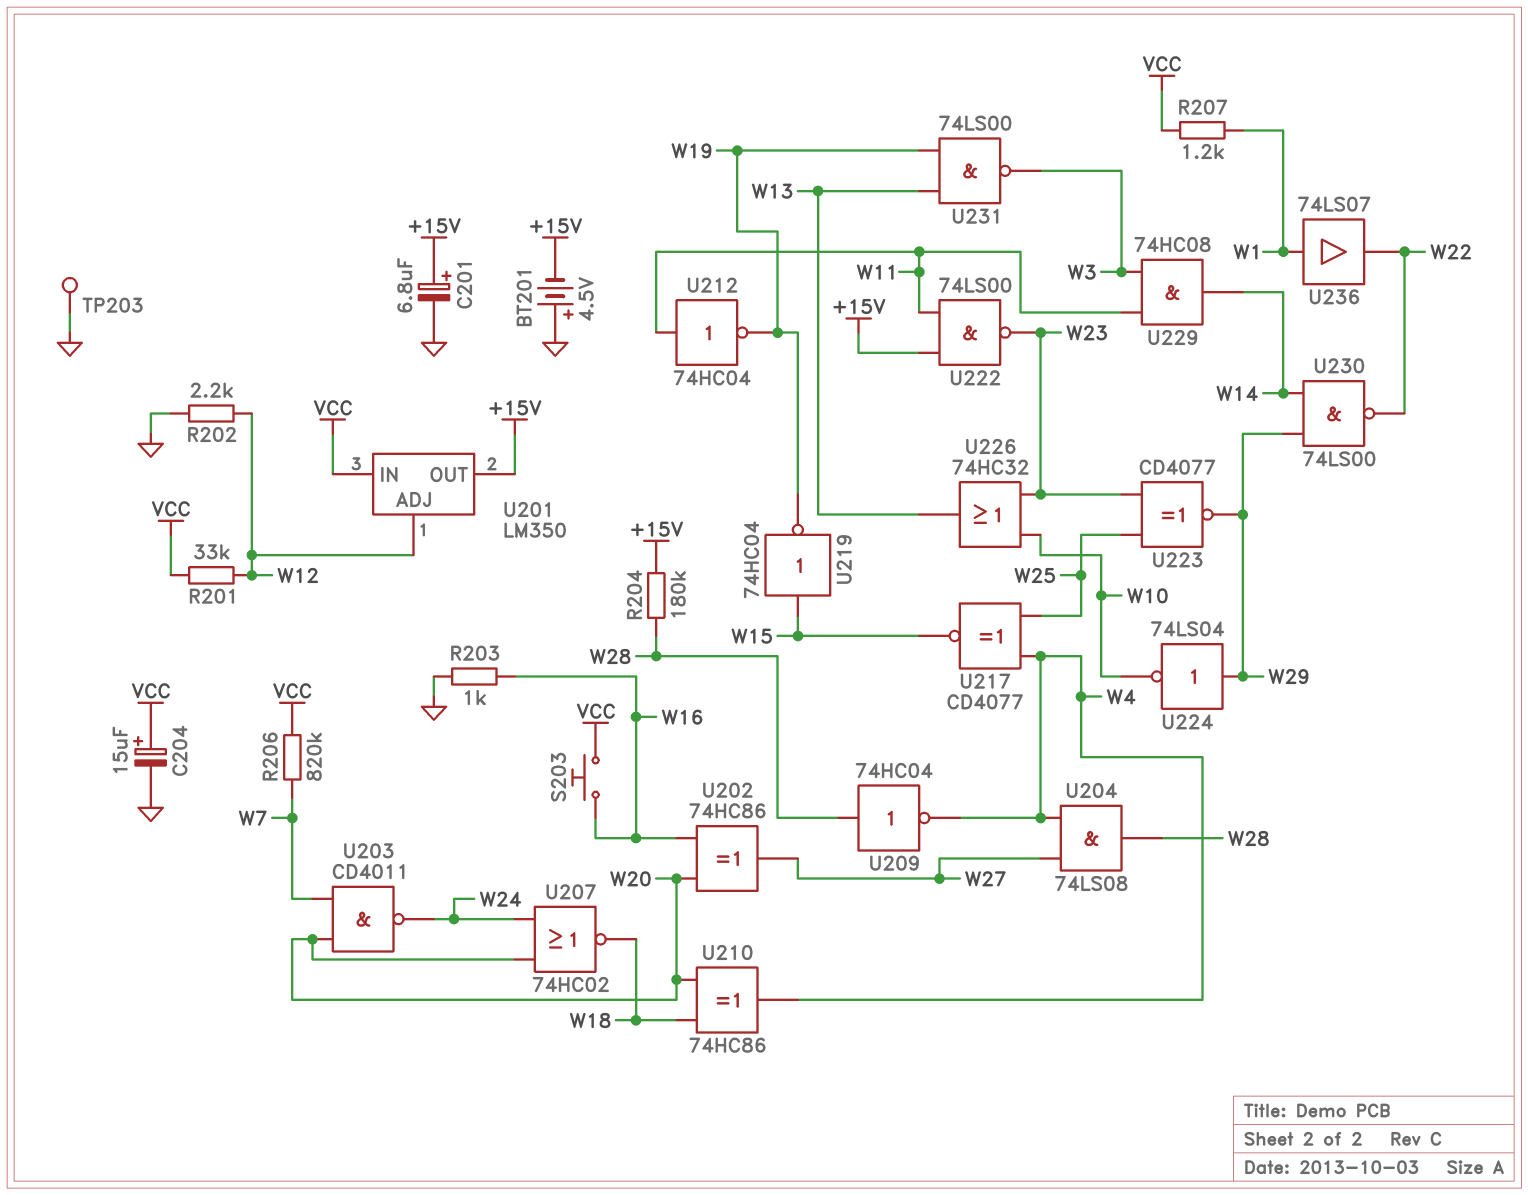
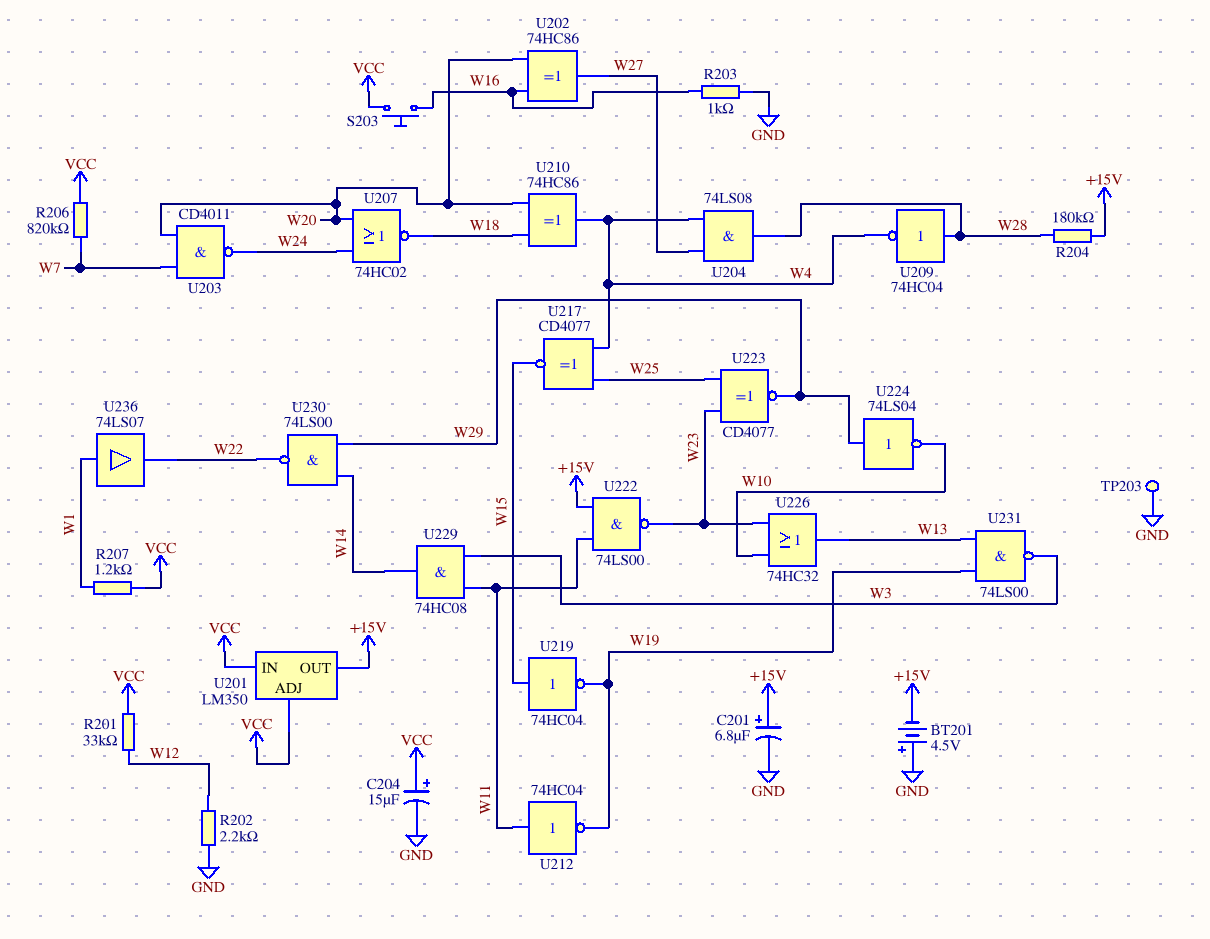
U201 pin ADJ: W12 -> VCC

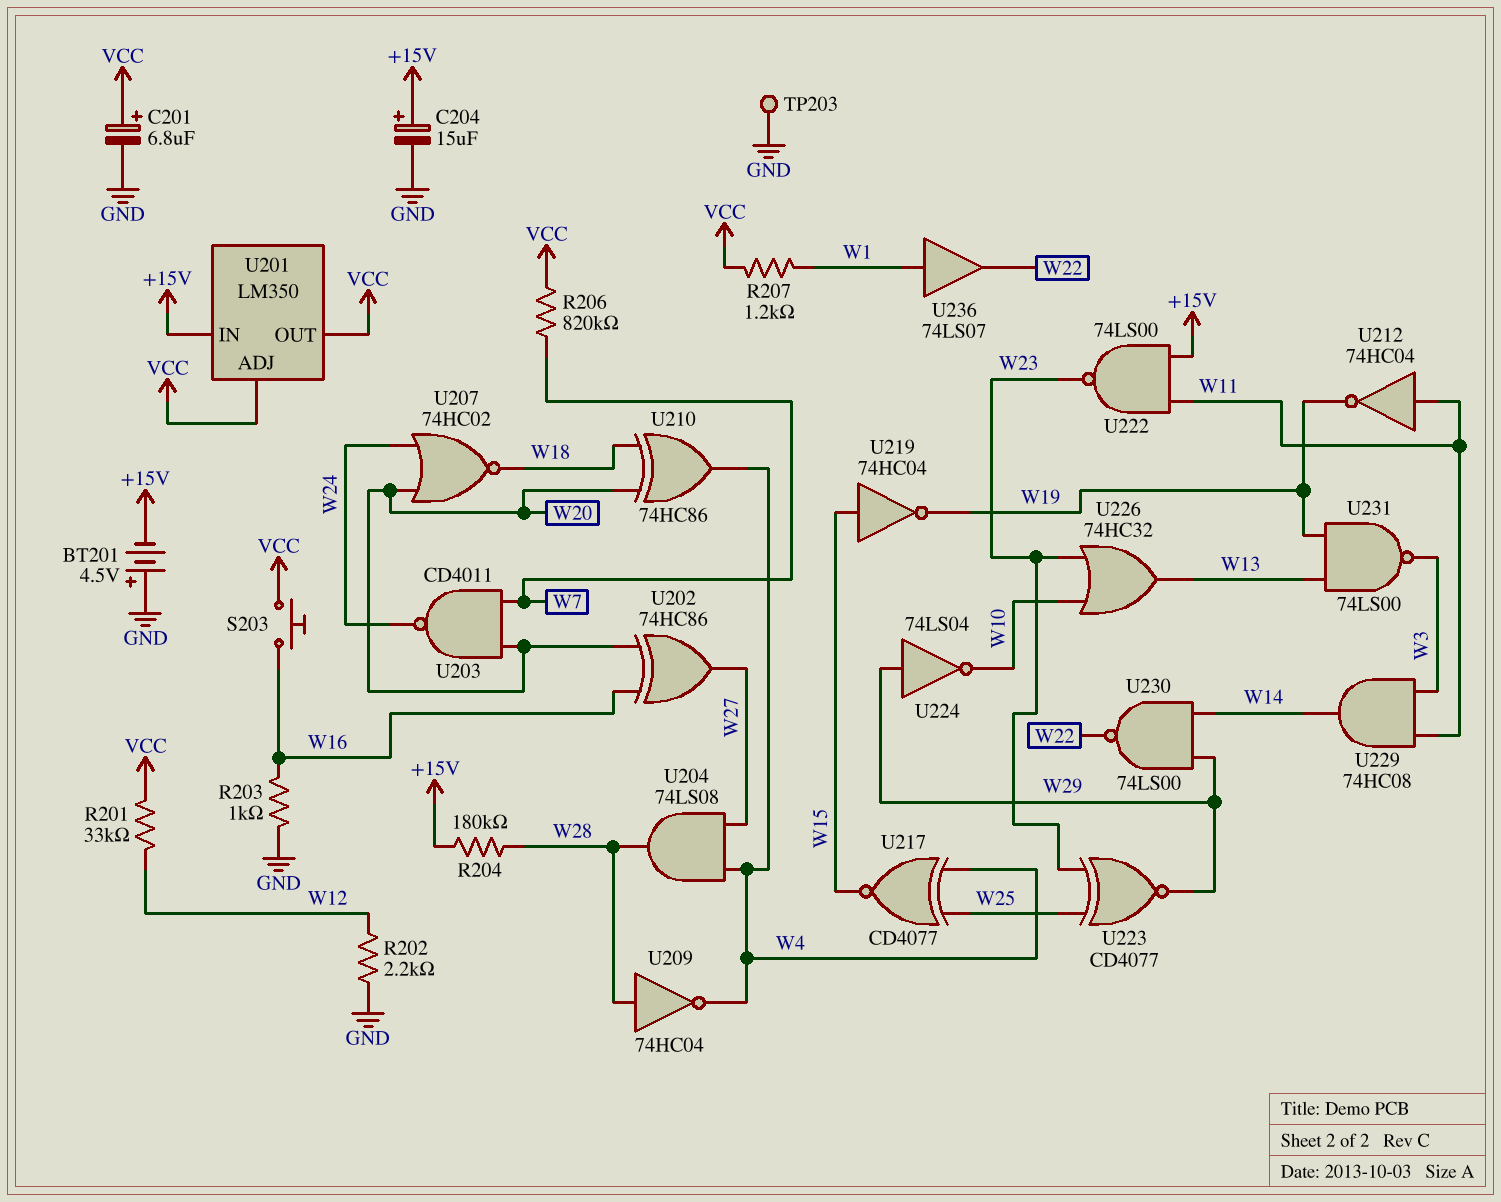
C201: 6.8uF (plus +15V, minus GND) -> 6.8uF (plus VCC, minus GND)
C204: 15uF (plus VCC, minus GND) -> 15uF (plus +15V, minus GND)
U201 pin IN: VCC -> +15V
U201 pin OUT: +15V -> VCC

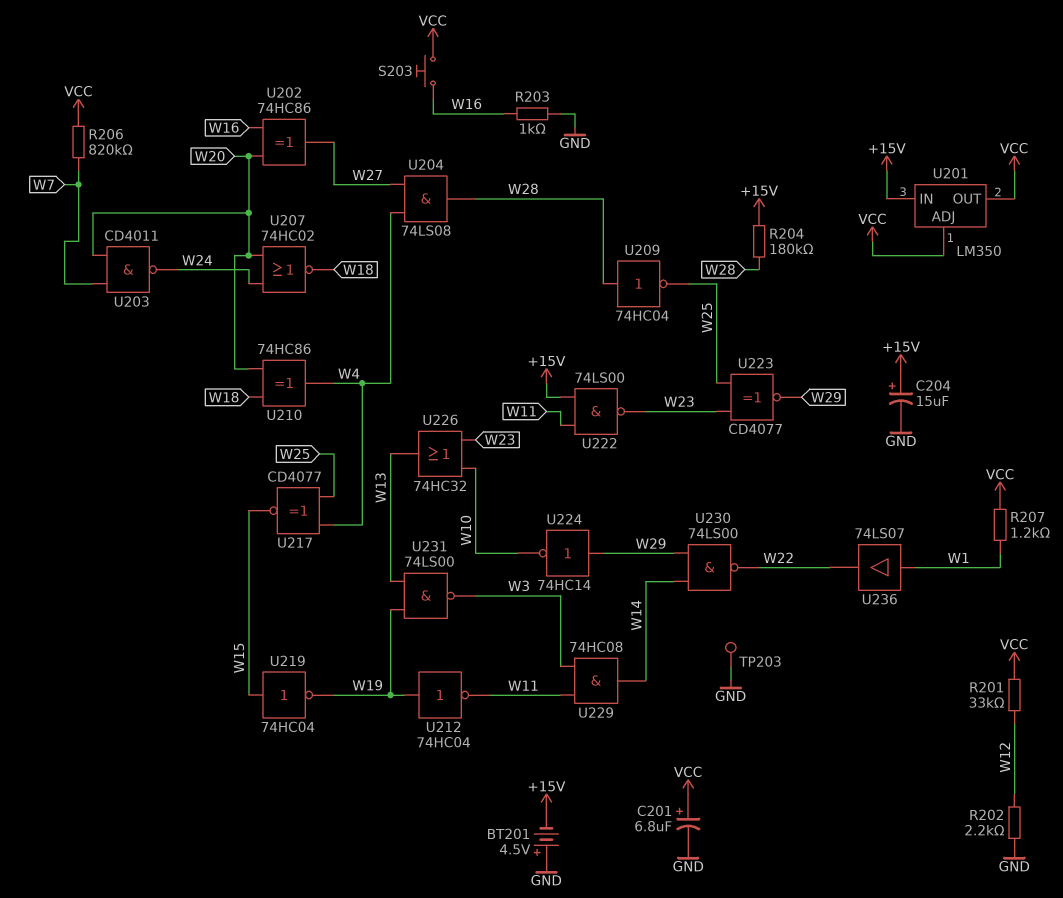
U209: NOT 74HC04 (in W28, out W4) -> NOT 74HC04 (in W28, out W25)
U212: NOT 74HC04 (in W11, out W19) -> NOT 74HC04 (in W19, out W11)
U224: NOT 74LS04 (in W29, out W10) -> NOT 74HC14 (in W29, out W10)

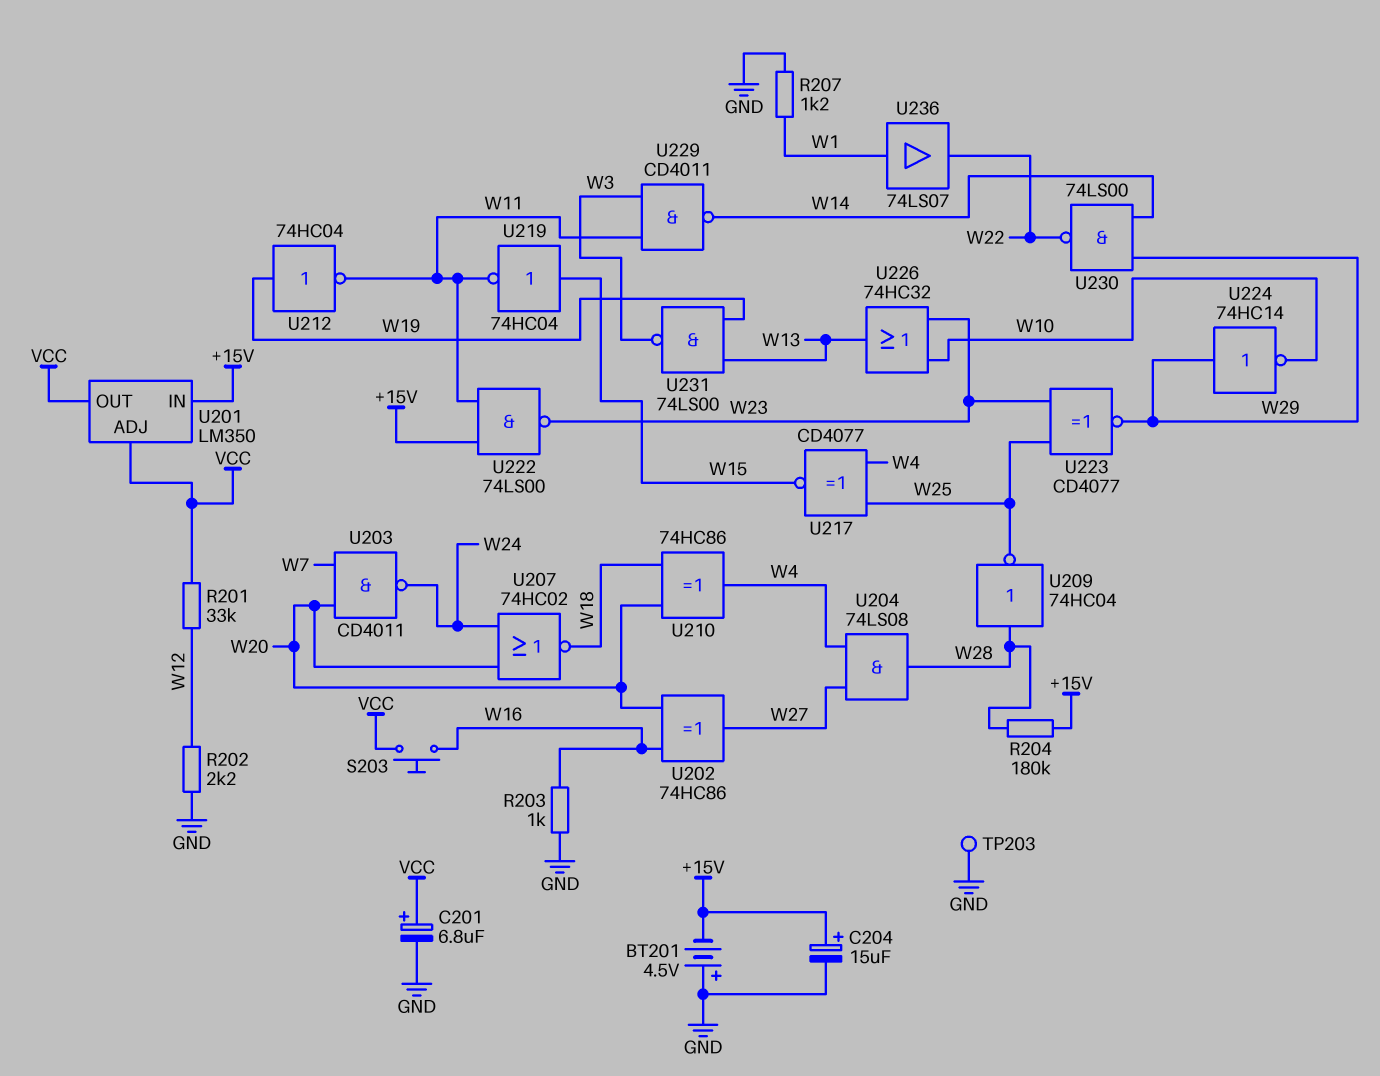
R206: 820k (VCC, W7) -> none
R207: 1.2k (VCC, W1) -> 1.2k (GND, W1)
U219: NOT 74HC04 (in W15, out W19) -> NOT 74HC04 (in W15, out W11)
U229: AND 74HC08 (in W3, in W11, out W14) -> NAND CD4011 (in W3, in W11, out W14)

